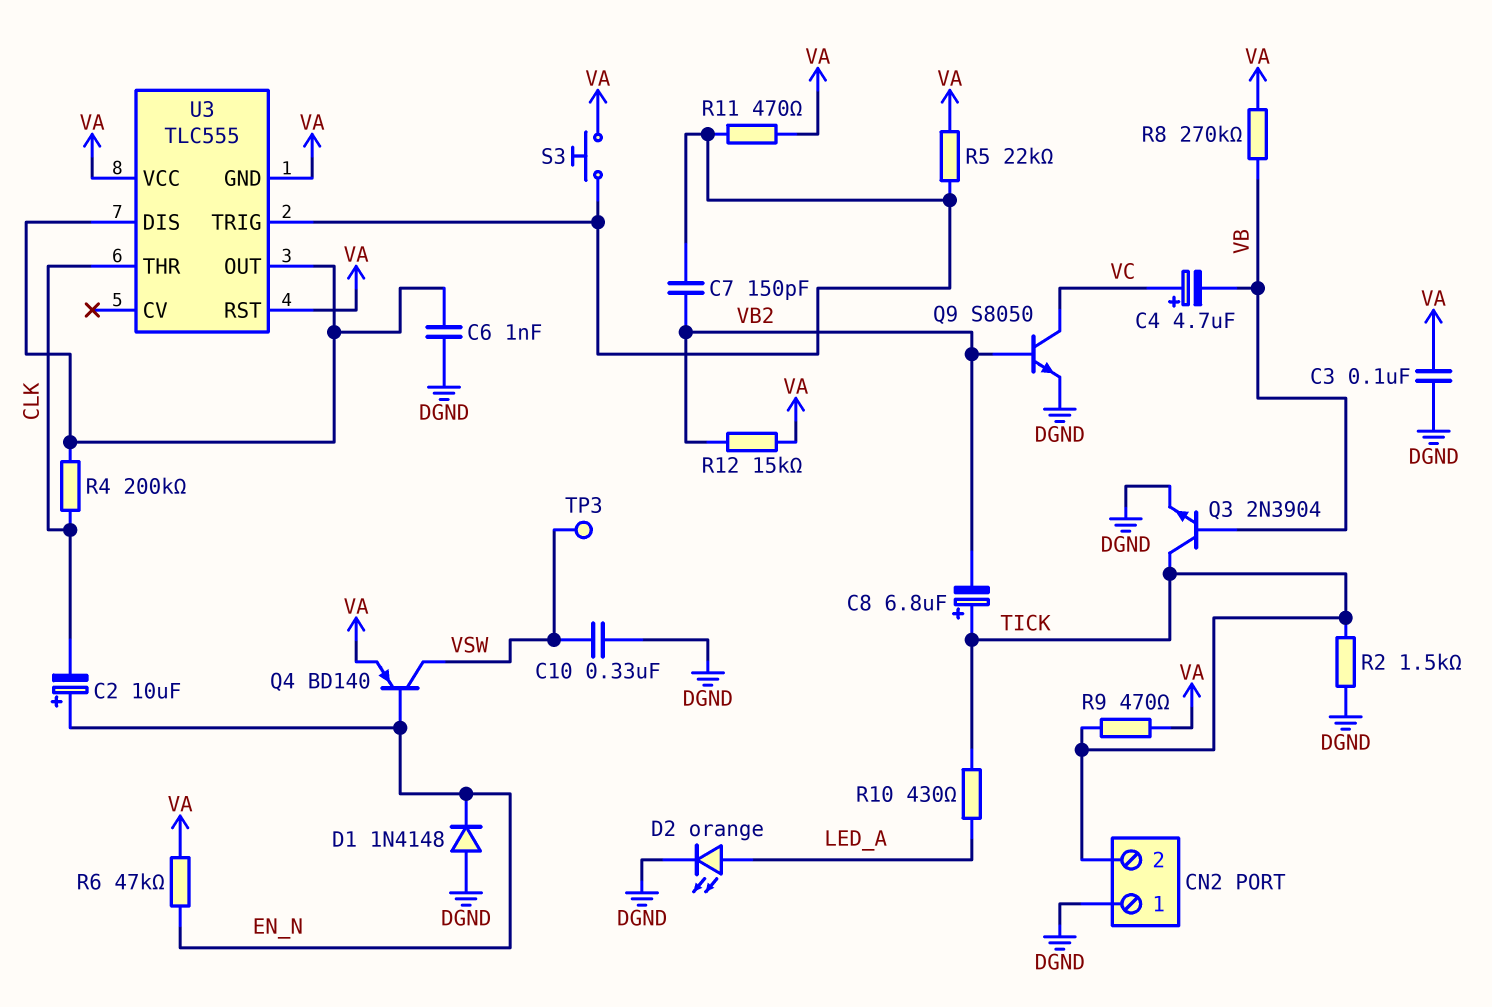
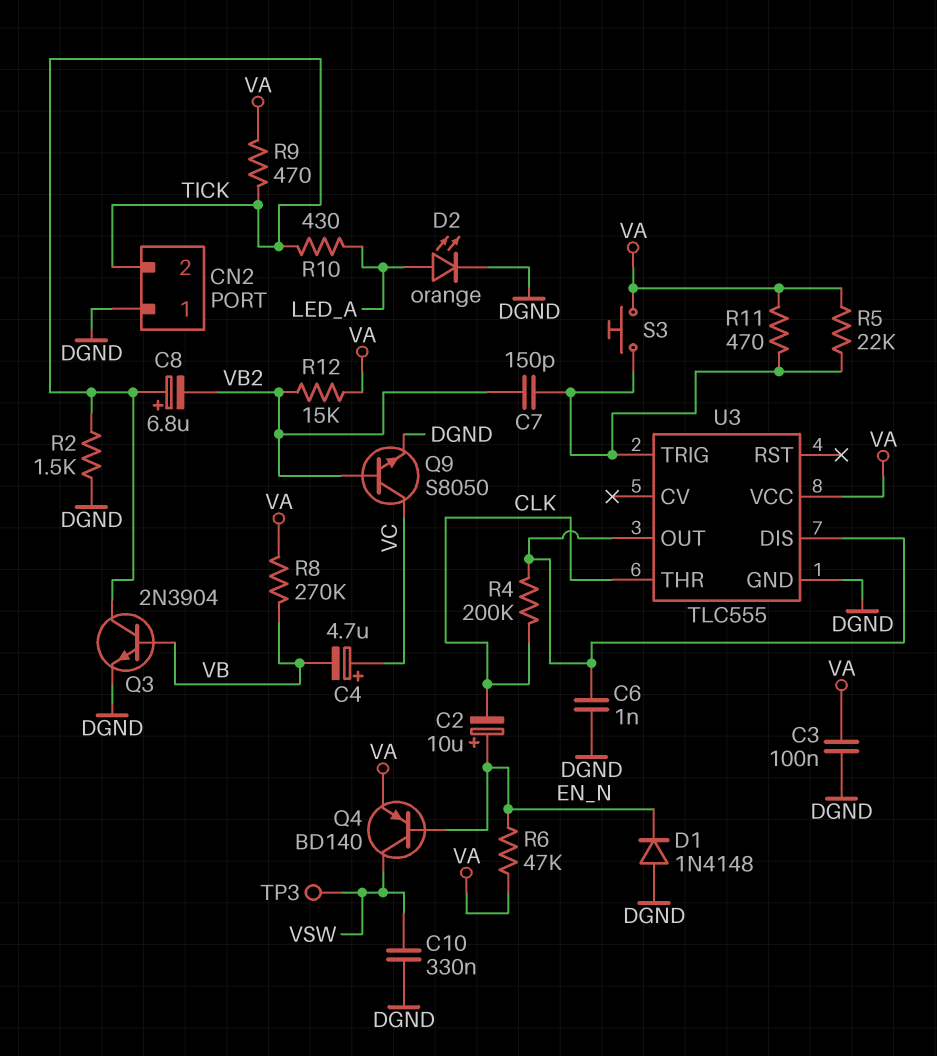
U3 pin GND: VA -> DGND
U3 pin RST: VA -> none

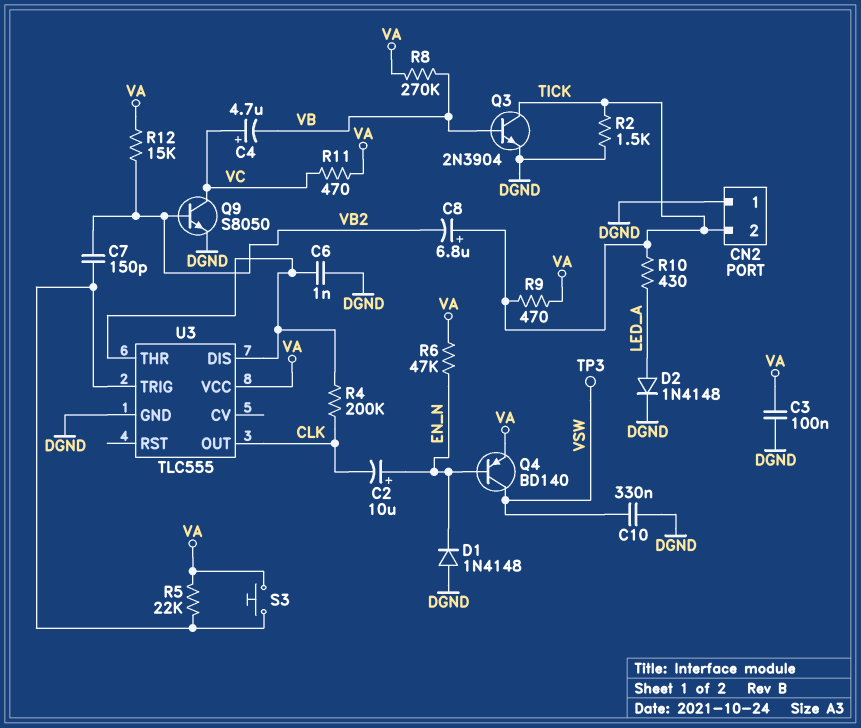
D2: LED orange (A LED_A, K DGND) -> diode 1N4148 (A LED_A, K DGND)
R11: 470 (U3/TRIG, VA) -> 470 (VA, VC)
U3 pin OUT: U3/DIS -> CLK
U3 pin THR: CLK -> U3/DIS

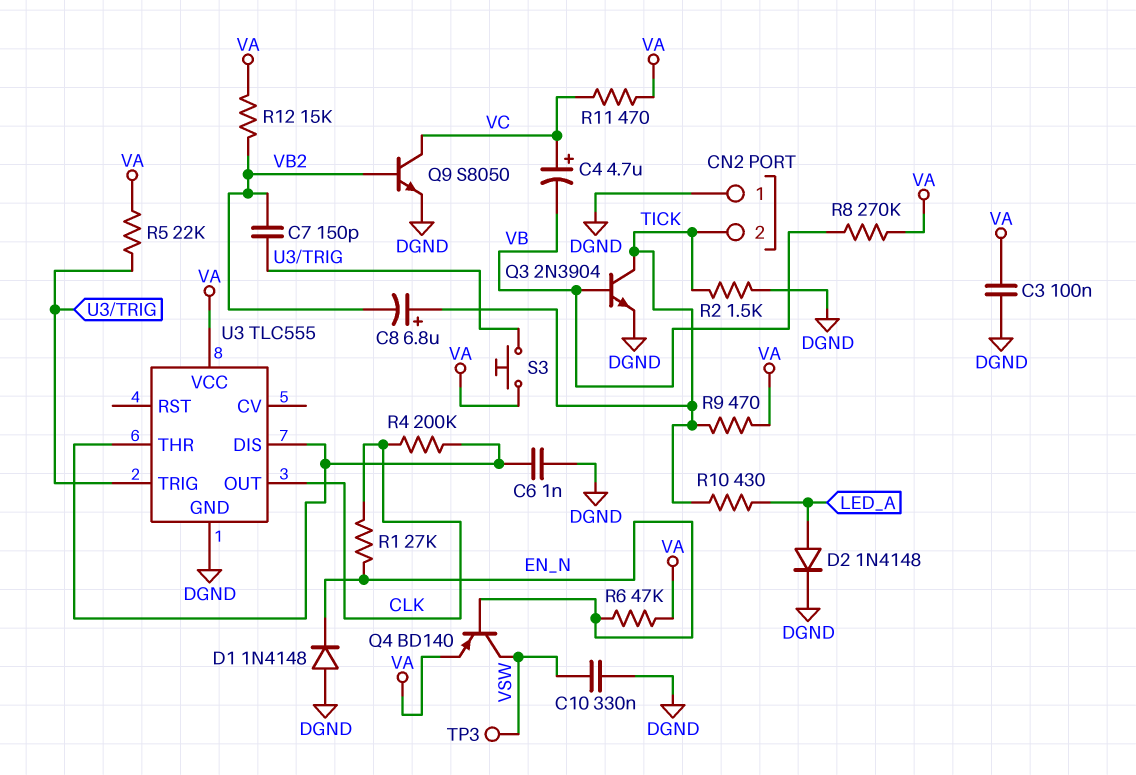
C2: 10uF (plus EN_N, minus CLK) -> none
R1: none -> 27k (CLK, EN_N)

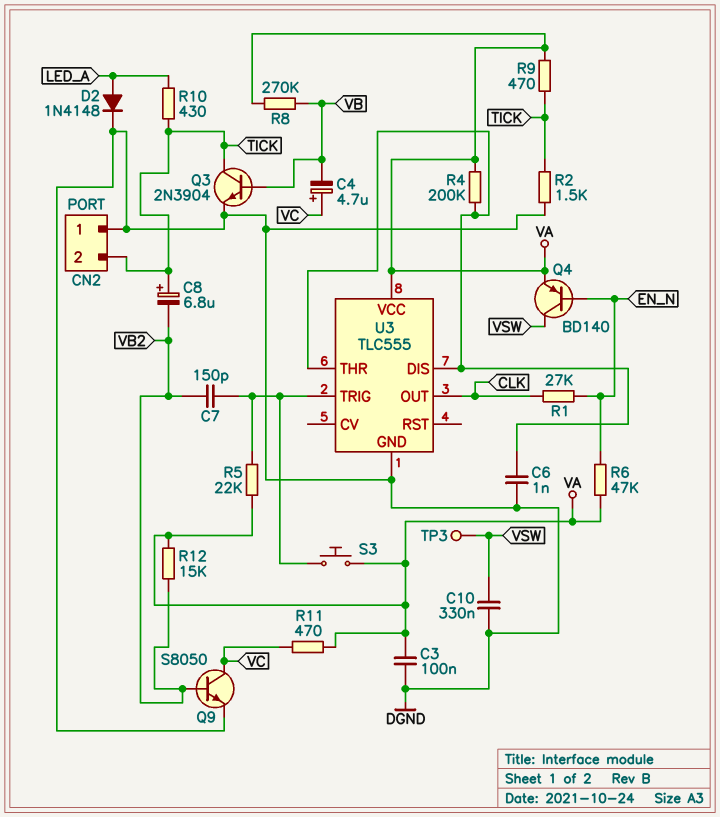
D1: diode 1N4148 (A DGND, K EN_N) -> none
R4: 200k (CLK, U3/DIS) -> 200k (U3/DIS, VA)

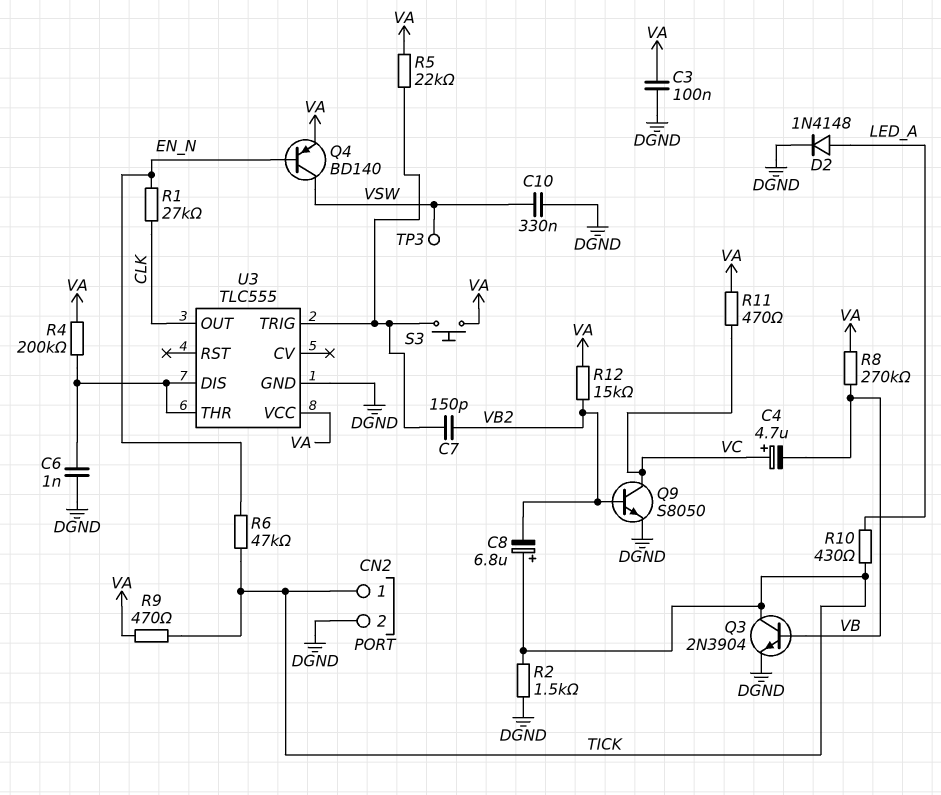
CN2 pin 1: DGND -> TICK
CN2 pin 2: TICK -> DGND
R6: 47k (EN_N, VA) -> 47k (EN_N, TICK)

